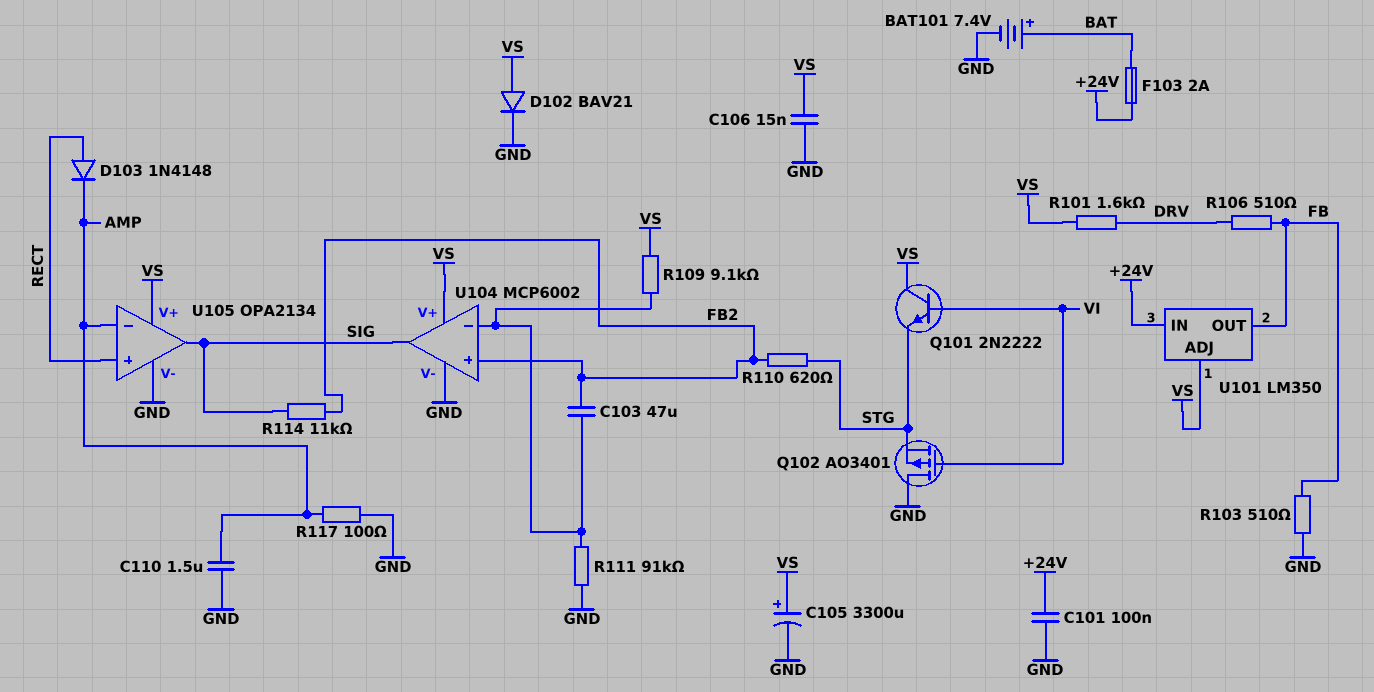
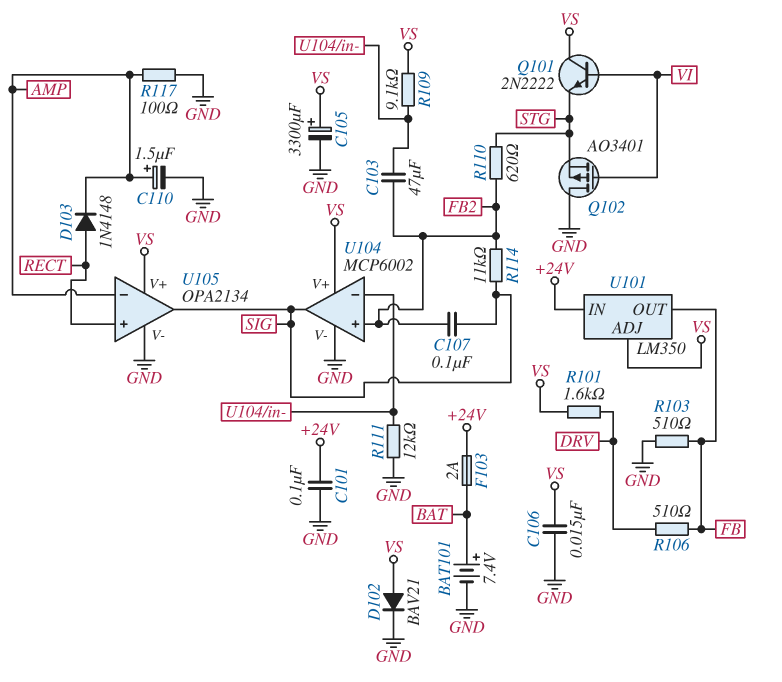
C107: none -> 100nF (FB2, SIG)
C110: 1.5uF (AMP, GND) -> 1.5uF (plus AMP, minus GND)
R111: 91k (GND, U104/in-) -> 12k (GND, U104/in-)

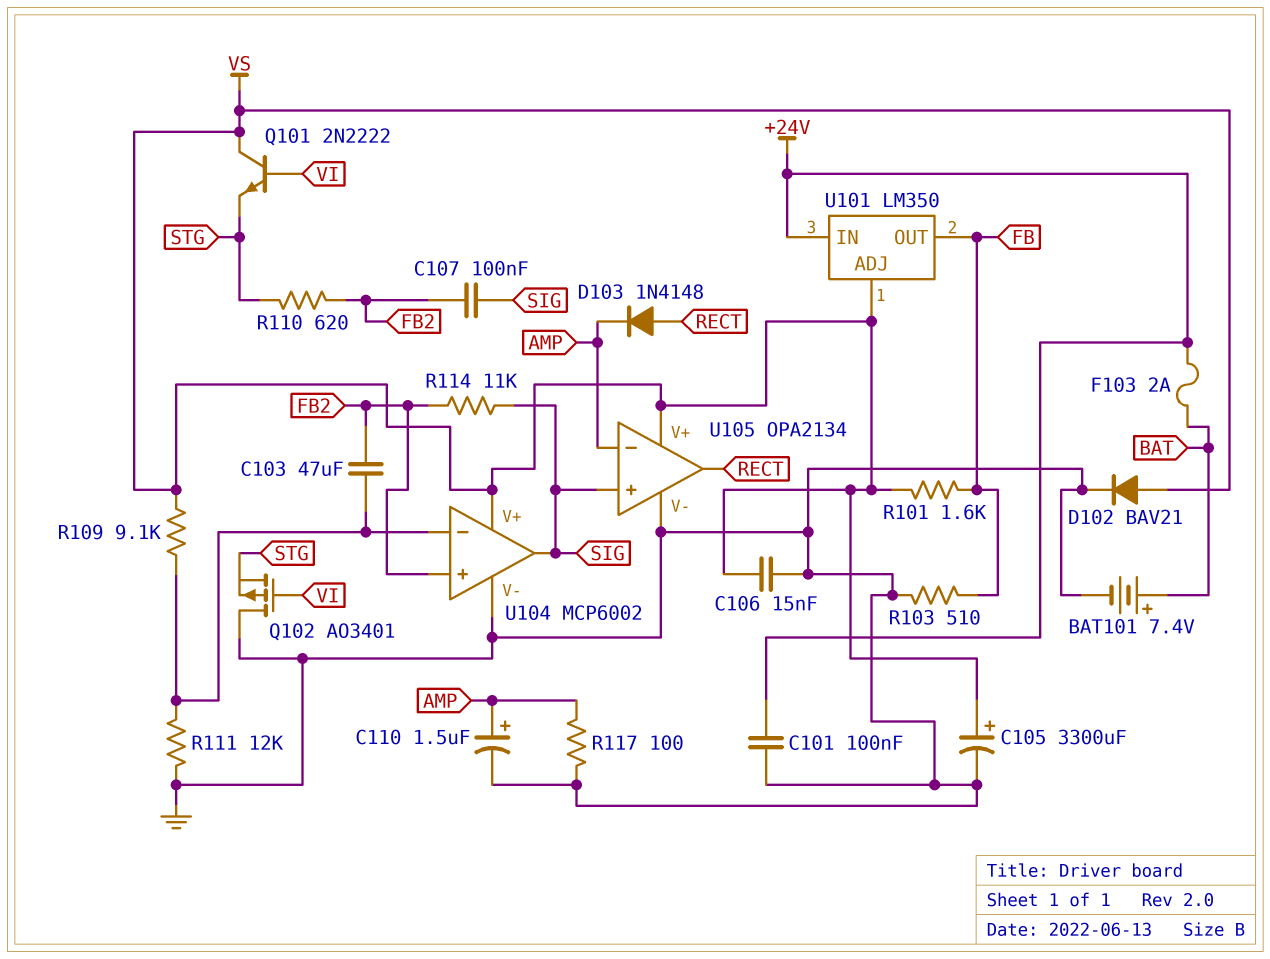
R101: 1.6k (DRV, VS) -> 1.6k (FB, VS)
R106: 510 (DRV, FB) -> none
U105 pin in+: RECT -> SIG
U105 pin out: SIG -> RECT

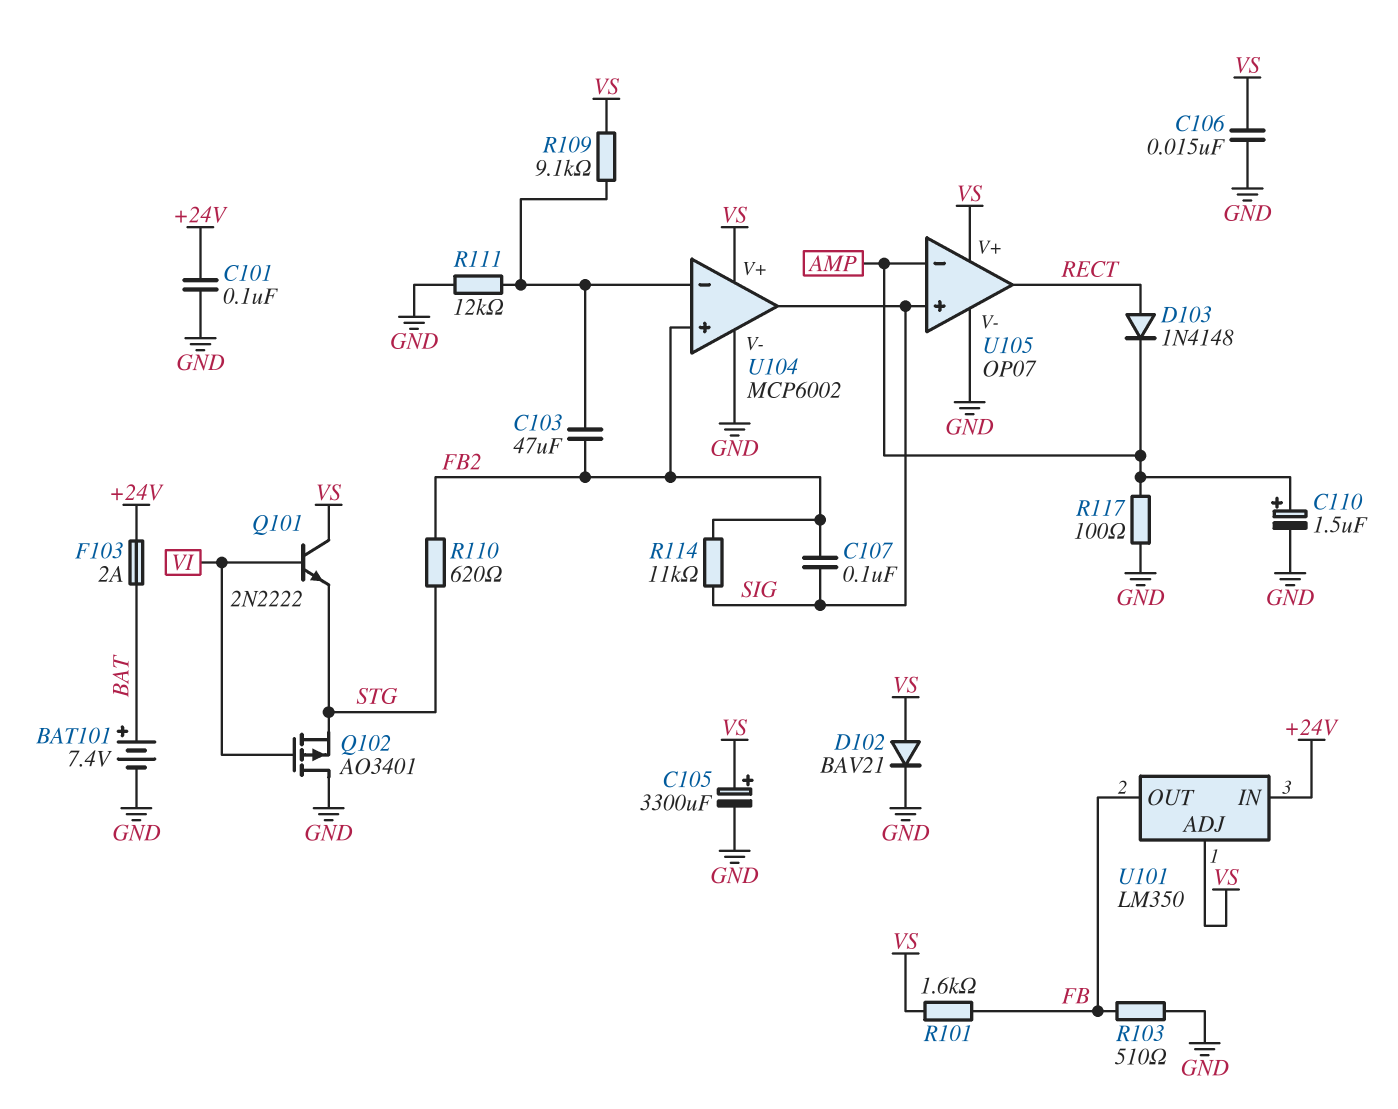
U105: OPA2134 -> OP07

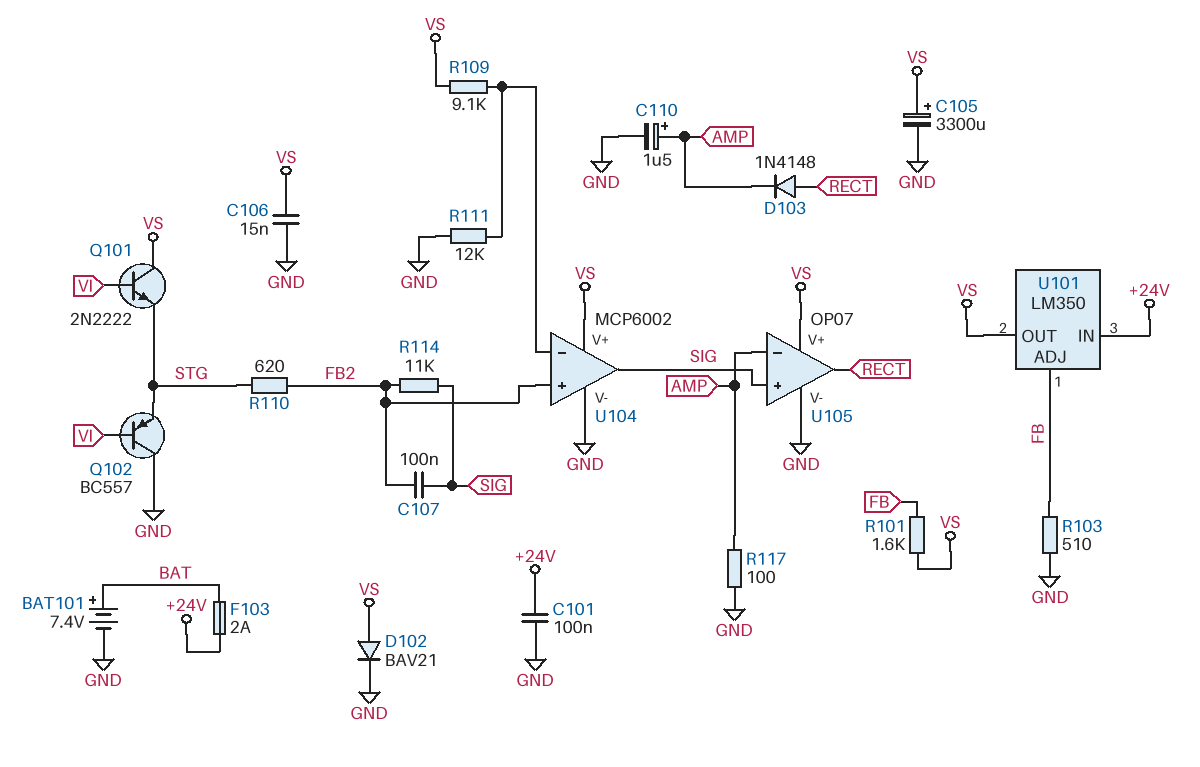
C103: 47uF (FB2, U104/in-) -> none
Q102: PMOS AO3401 (G VI, D GND, S STG) -> PNP BC557 (B VI, C GND, E STG)
U101 pin ADJ: VS -> FB
U101 pin OUT: FB -> VS

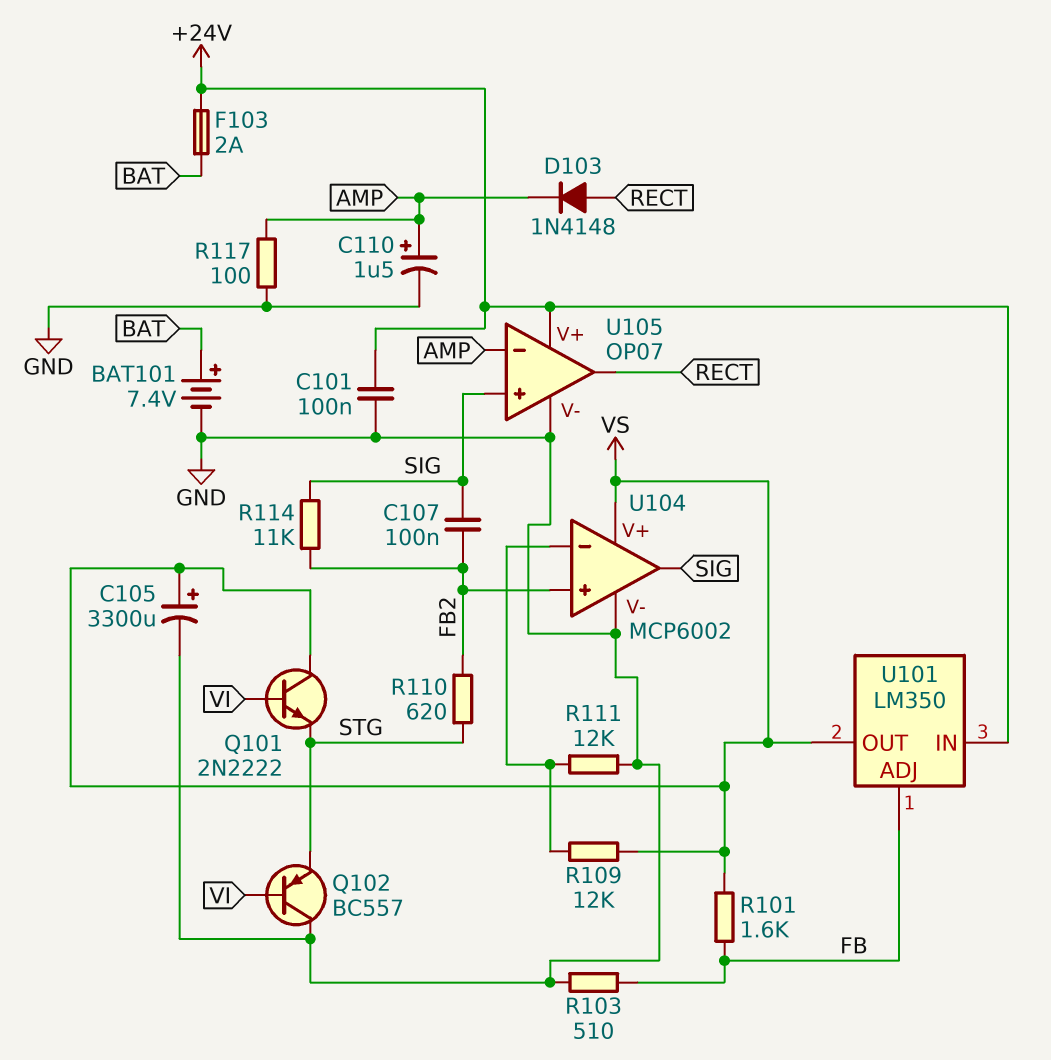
C106: 15nF (GND, VS) -> none
D102: diode BAV21 (A VS, K GND) -> none
R109: 9.1k (U104/in-, VS) -> 12k (U104/in-, VS)
U105 pin V+: VS -> +24V

